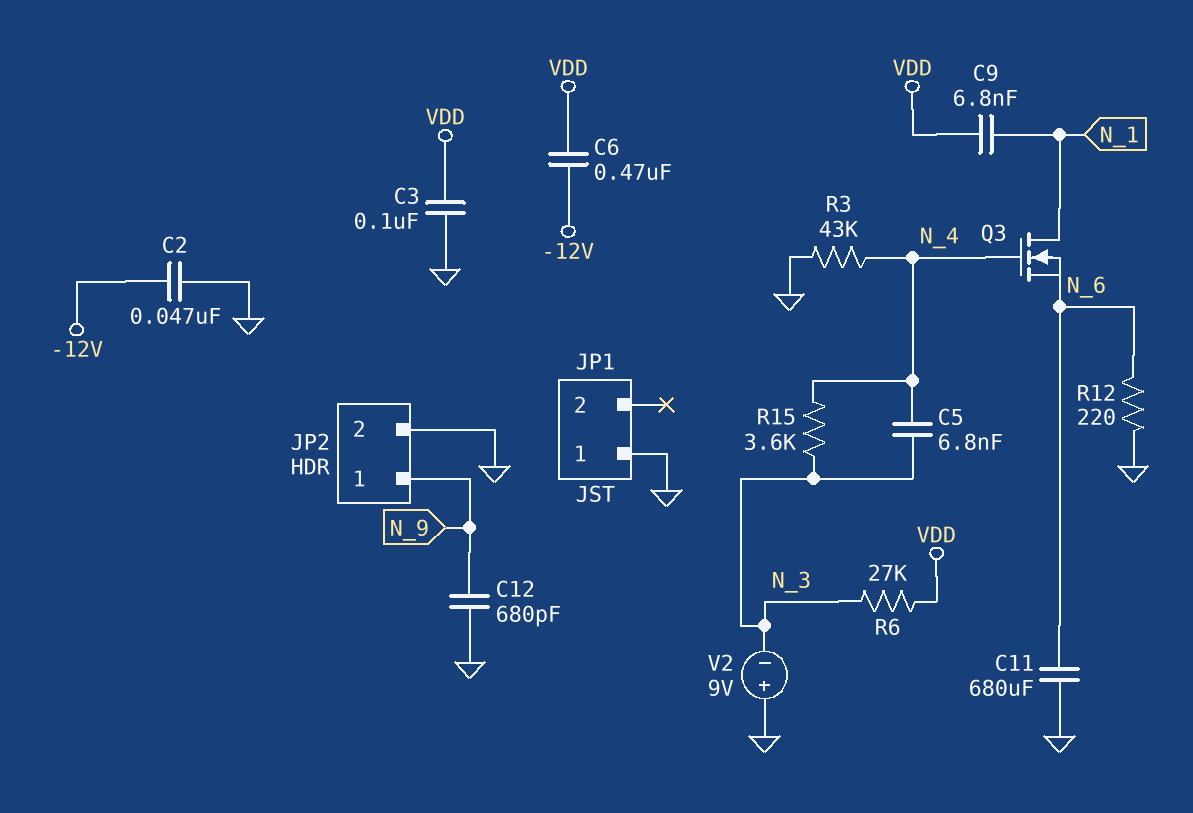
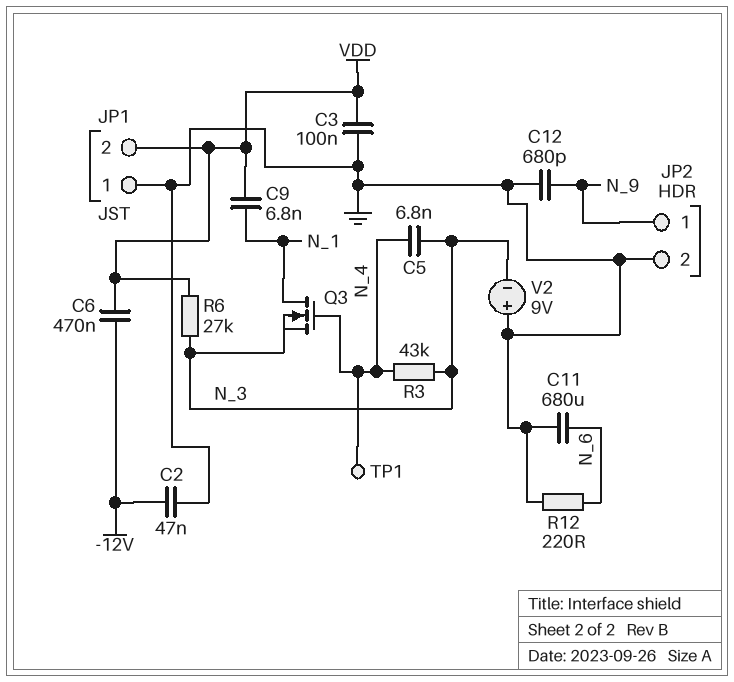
JP1 pin 2: none -> VDD
Q3: NMOS (G N_4, D N_1, S N_6) -> NMOS (G N_4, D N_1, S N_3)
R3: 43k (GND, N_4) -> 43k (N_3, N_4)
R15: 3.6k (N_3, N_4) -> none
TP1: none -> test point (N_4)

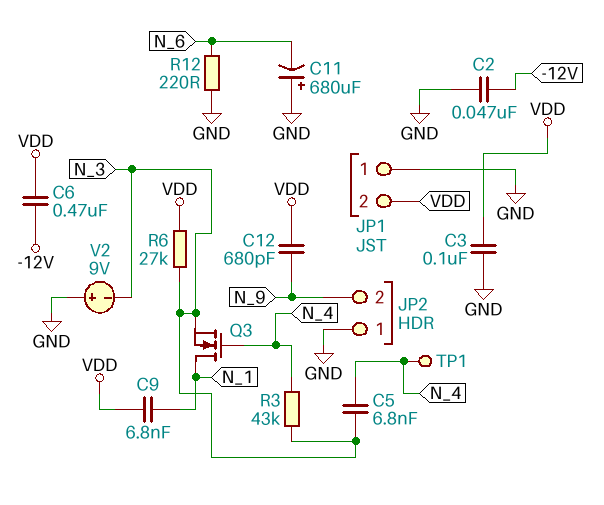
C11: 680uF (GND, N_6) -> 680uF (plus GND, minus N_6)
C12: 680pF (GND, N_9) -> 680pF (N_9, VDD)
JP2 pin 1: N_9 -> GND
JP2 pin 2: GND -> N_9

